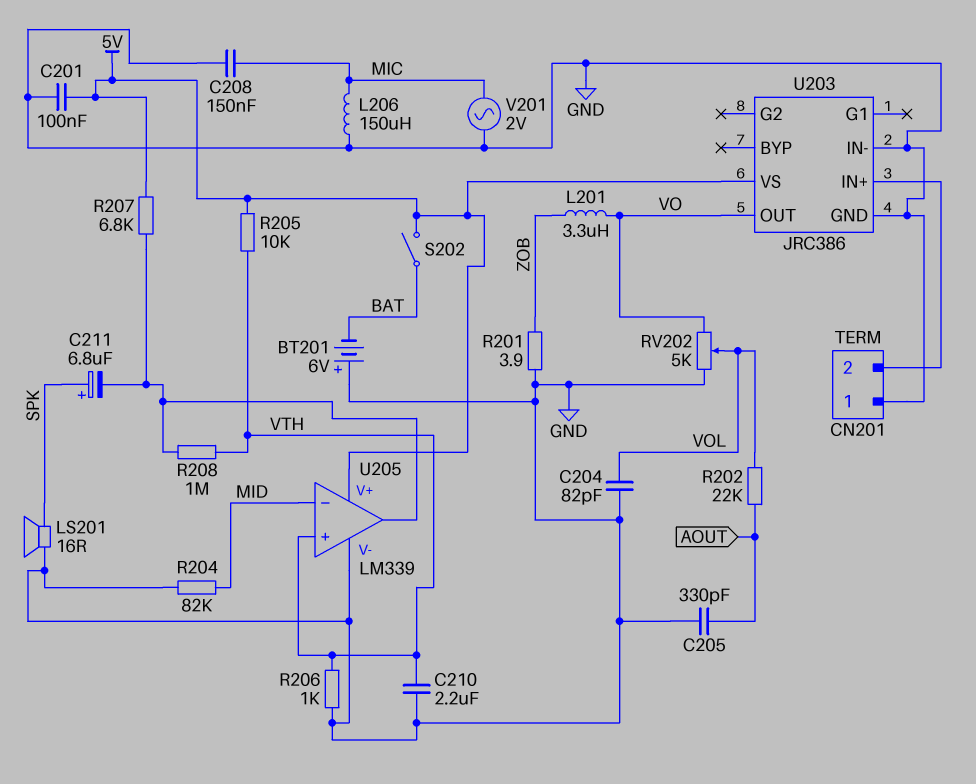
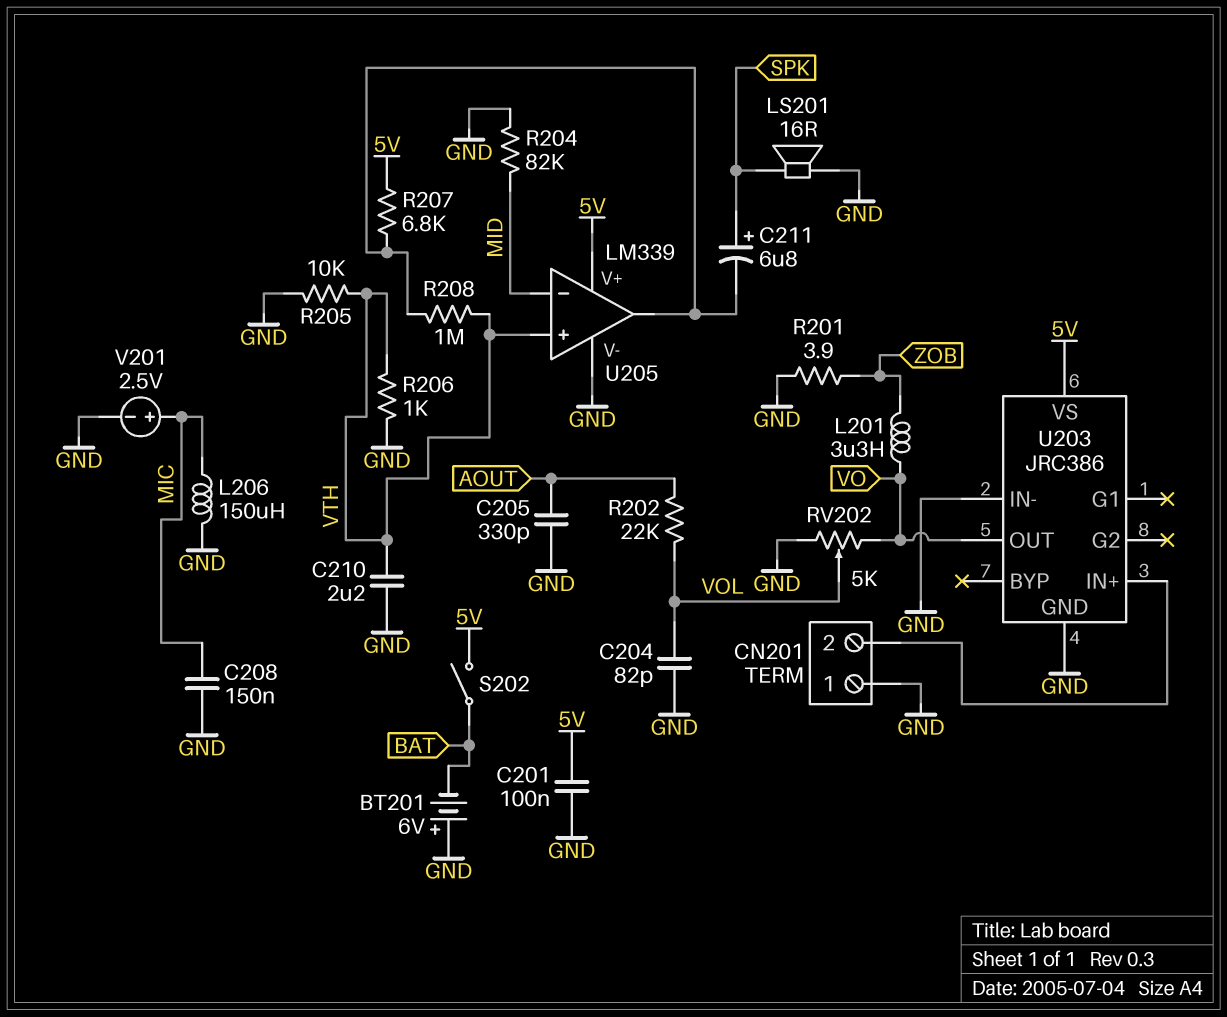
R205: 10k (5V, VTH) -> 10k (GND, VTH)
V201: AC 2V (GND, MIC) -> 2.5V (plus MIC, minus GND)

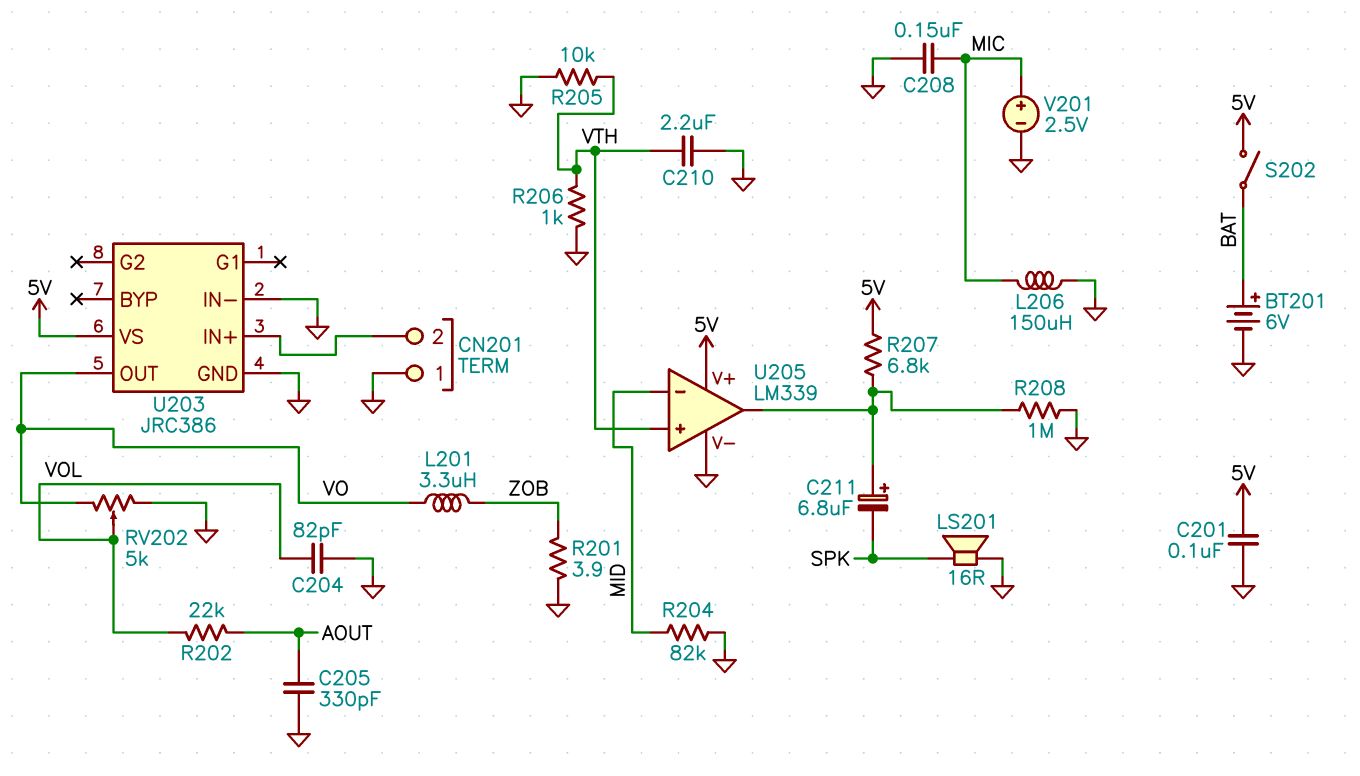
BT201: 6V (plus GND, minus BAT) -> 6V (plus BAT, minus GND)
C211: 6.8uF (plus SPK, minus U205/out) -> 6.8uF (plus U205/out, minus SPK)
R208: 1M (U205/out, VTH) -> 1M (GND, U205/out)

